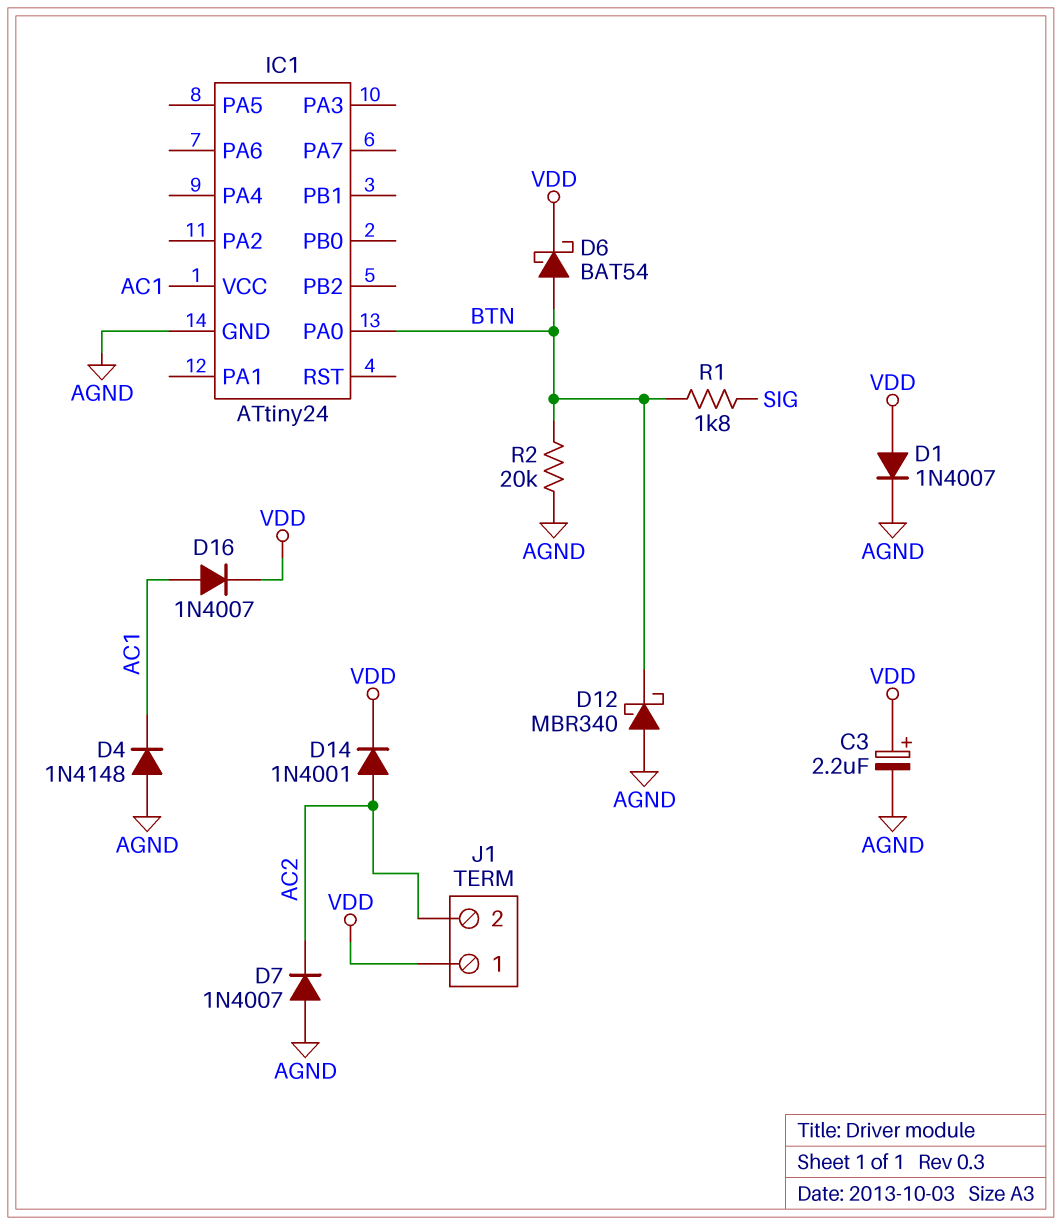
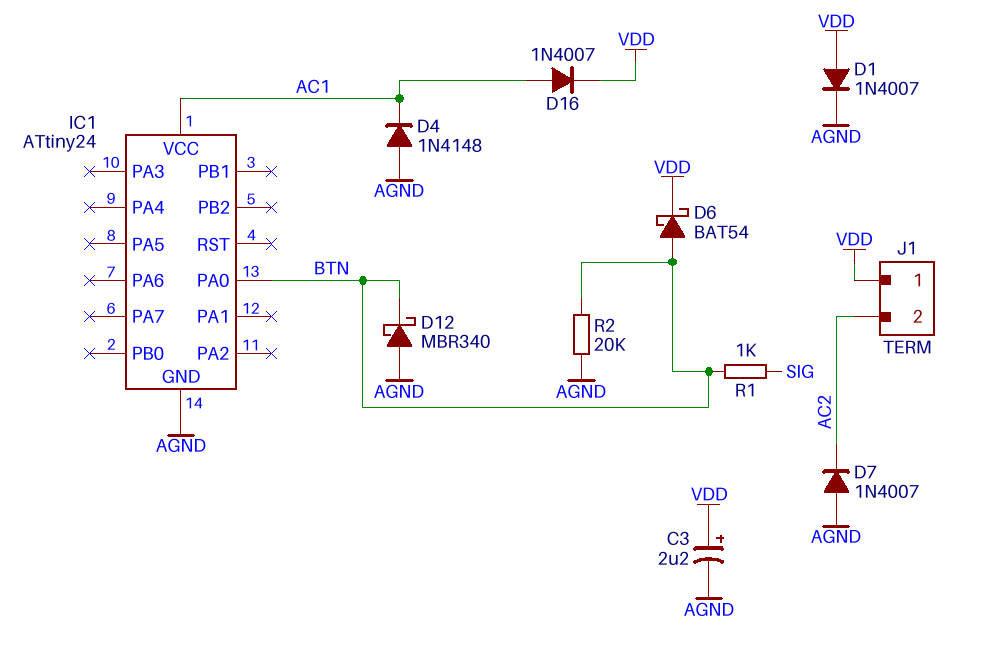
D14: diode 1N4001 (A AC2, K VDD) -> none
R1: 1.8k (BTN, SIG) -> 1k (BTN, SIG)

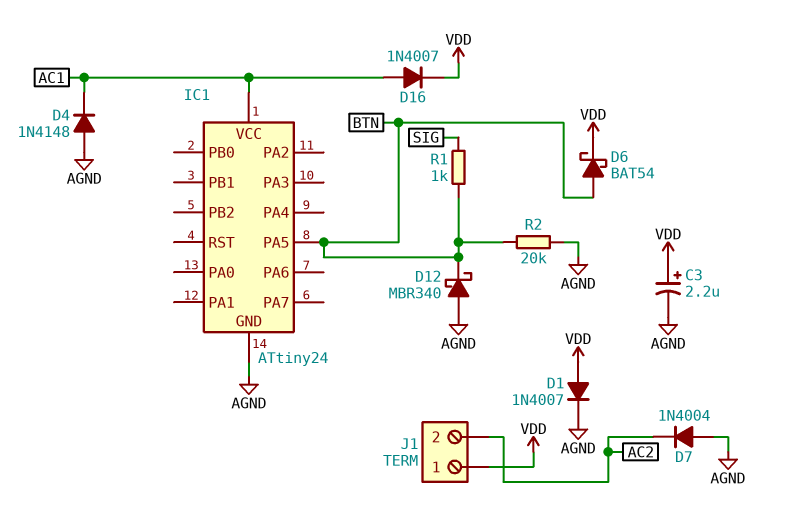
D7: diode 1N4007 (A AGND, K AC2) -> diode 1N4004 (A AGND, K AC2)
IC1 pin PA0: BTN -> none
IC1 pin PA5: none -> BTN

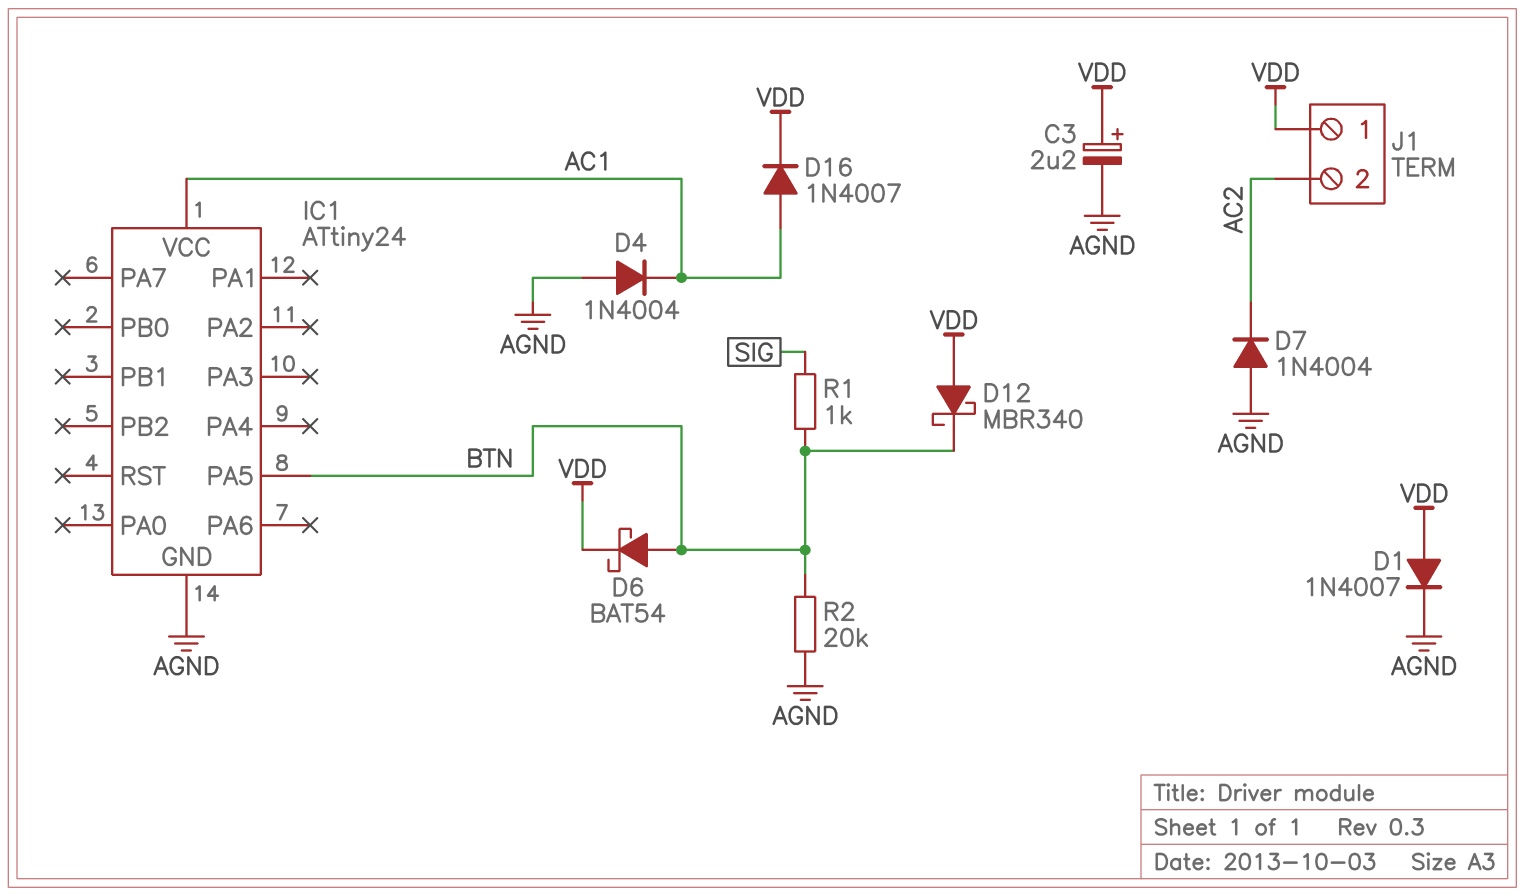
D4: diode 1N4148 (A AGND, K AC1) -> diode 1N4004 (A AGND, K AC1)
D12: schottky MBR340 (A AGND, K BTN) -> schottky MBR340 (A VDD, K BTN)

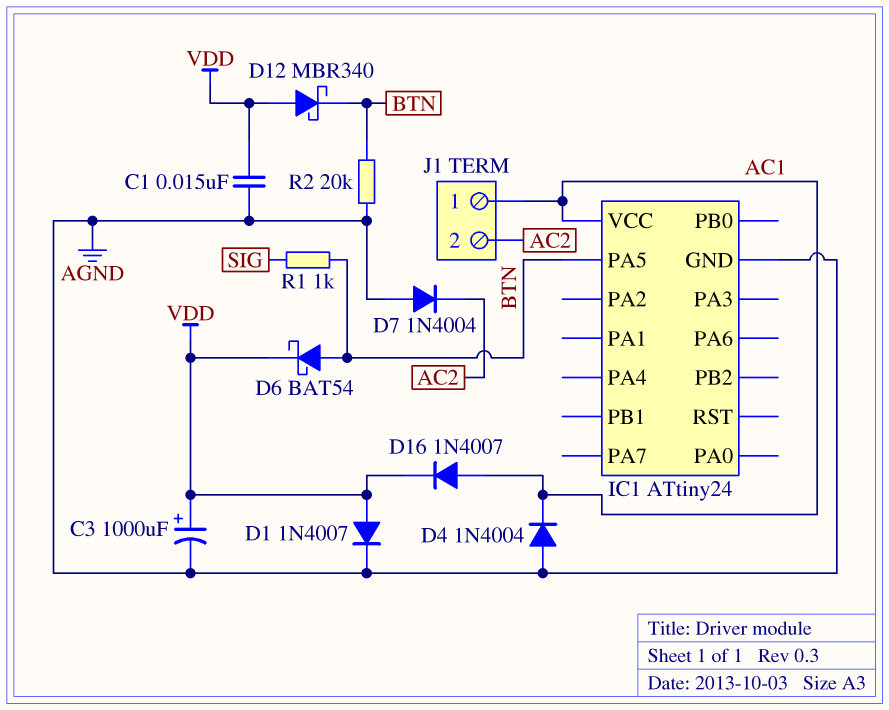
C1: none -> 15nF (AGND, VDD)
C3: 2.2uF (plus VDD, minus AGND) -> 1000uF (plus VDD, minus AGND)
J1 pin 1: VDD -> AC1

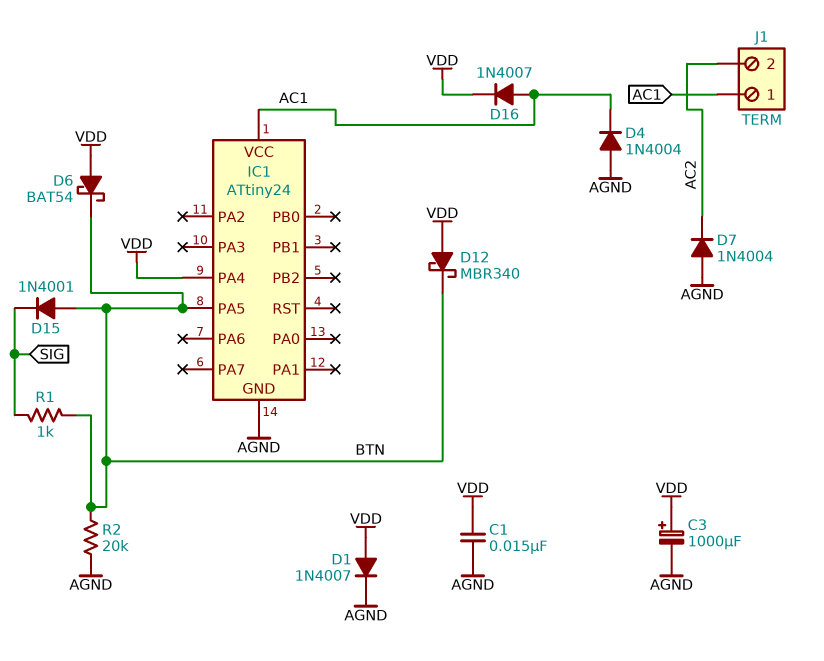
D6: schottky BAT54 (A BTN, K VDD) -> schottky BAT54 (A VDD, K BTN)
D15: none -> diode 1N4001 (A BTN, K SIG)
IC1 pin PA4: none -> VDD

